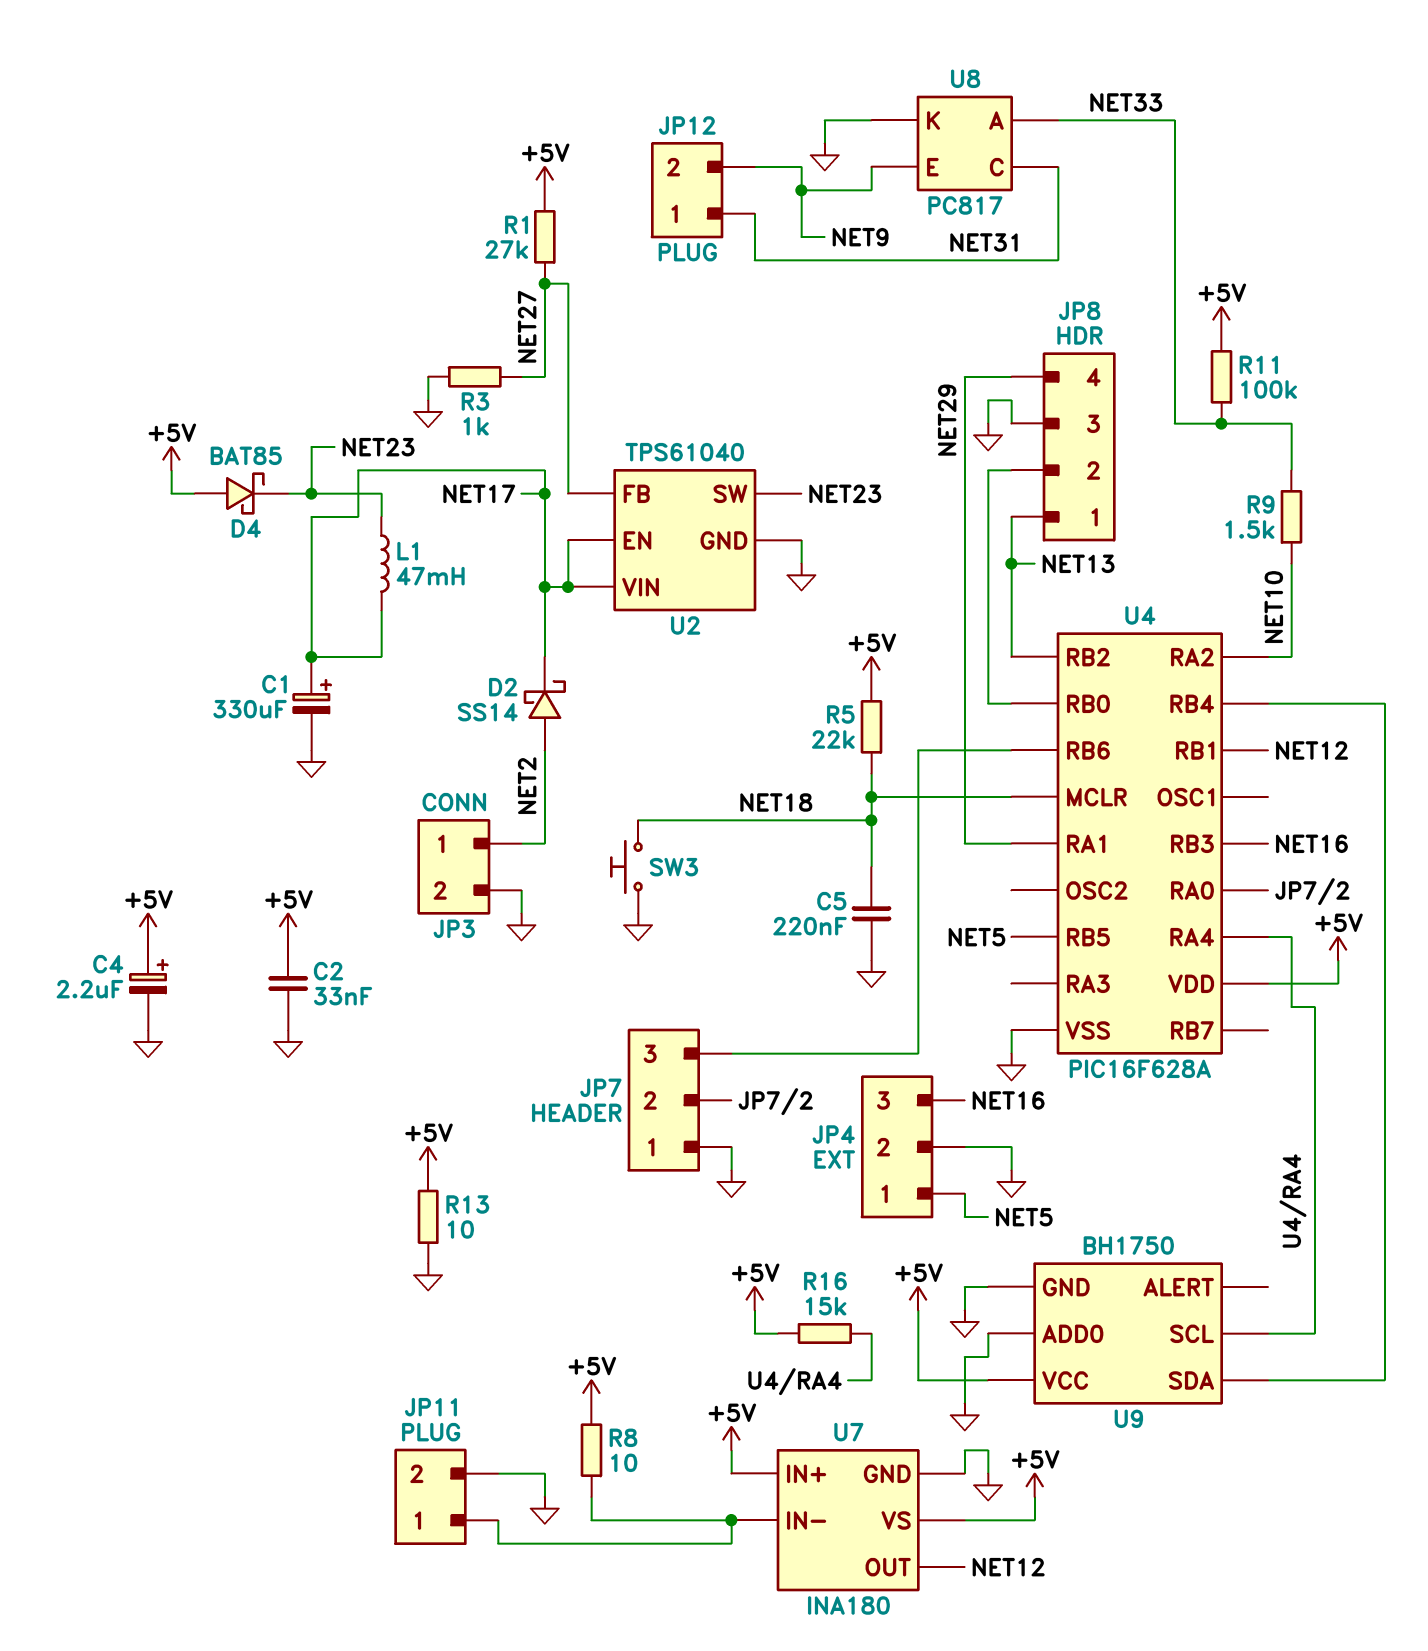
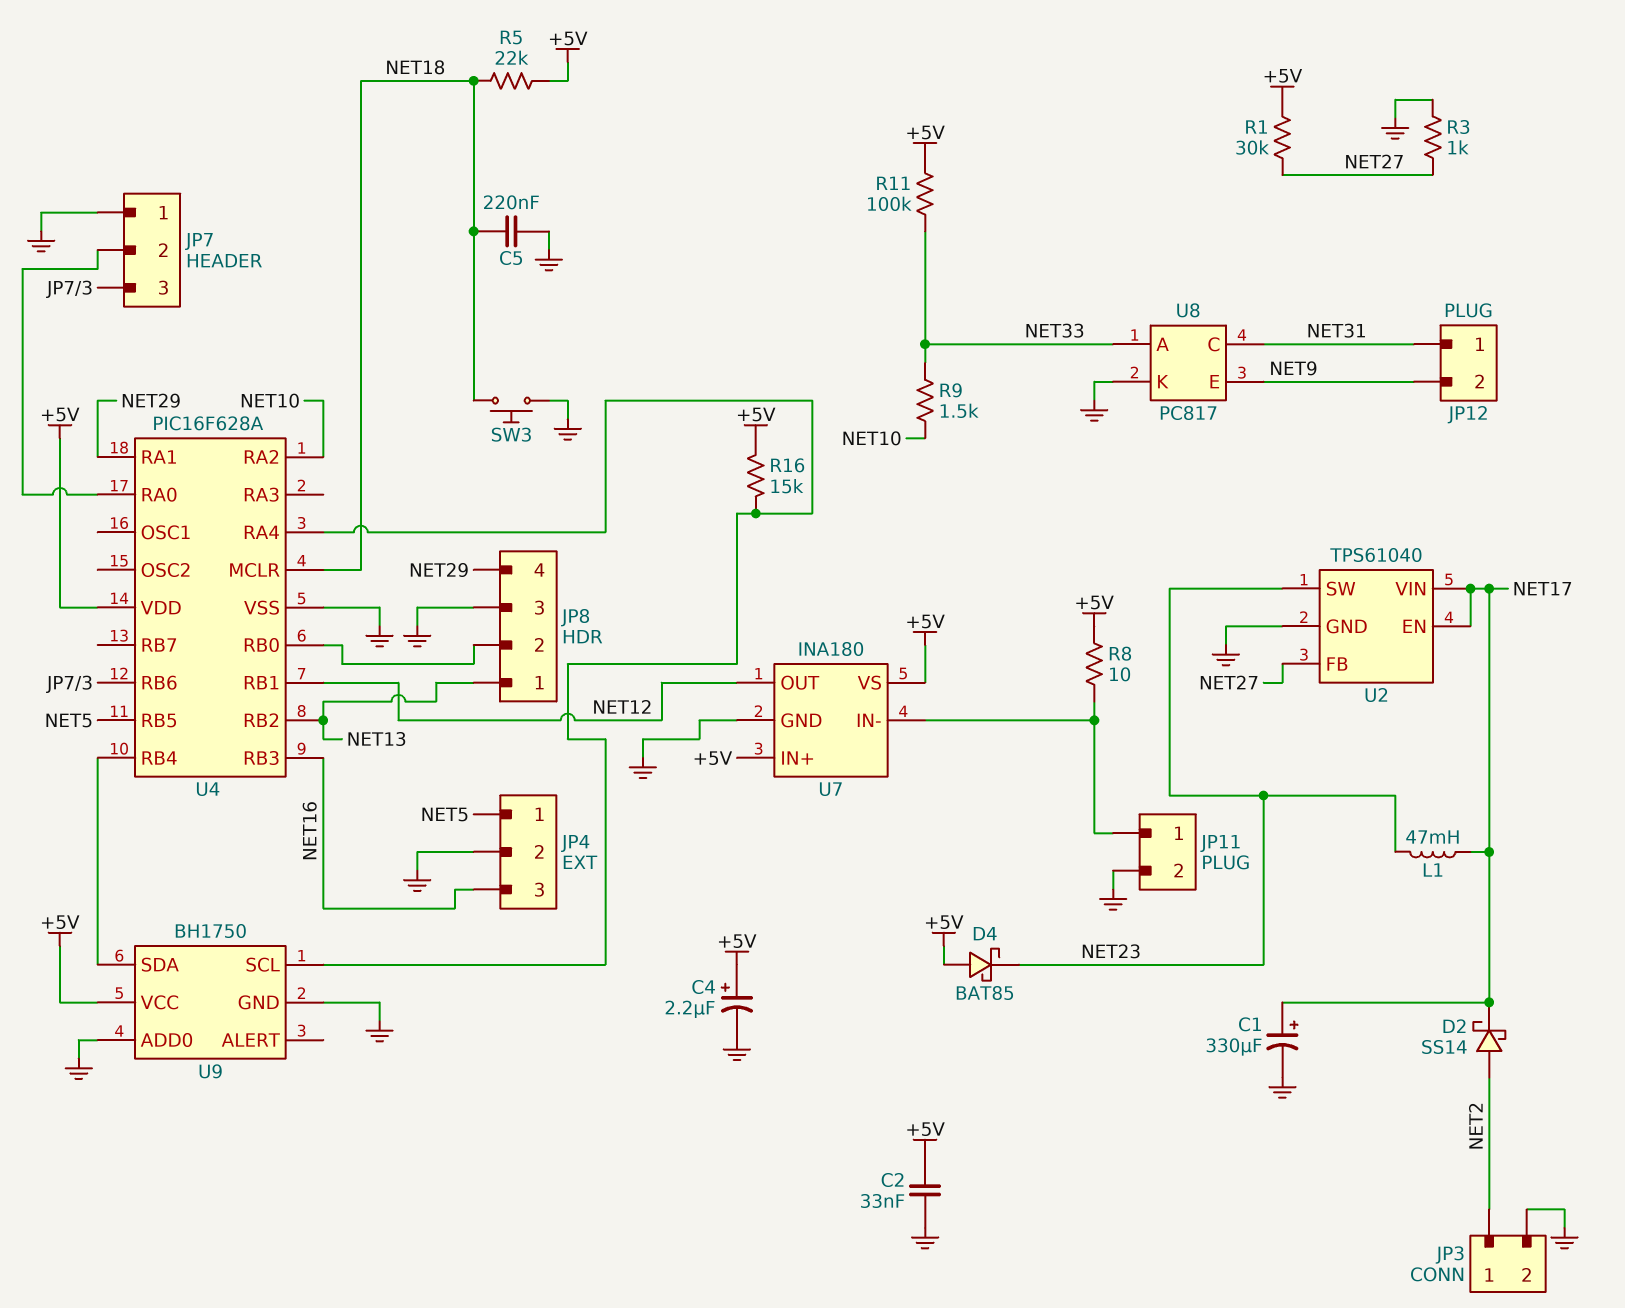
R1: 27k (+5V, NET27) -> 30k (+5V, NET27)
R13: 10 (+5V, GND) -> none

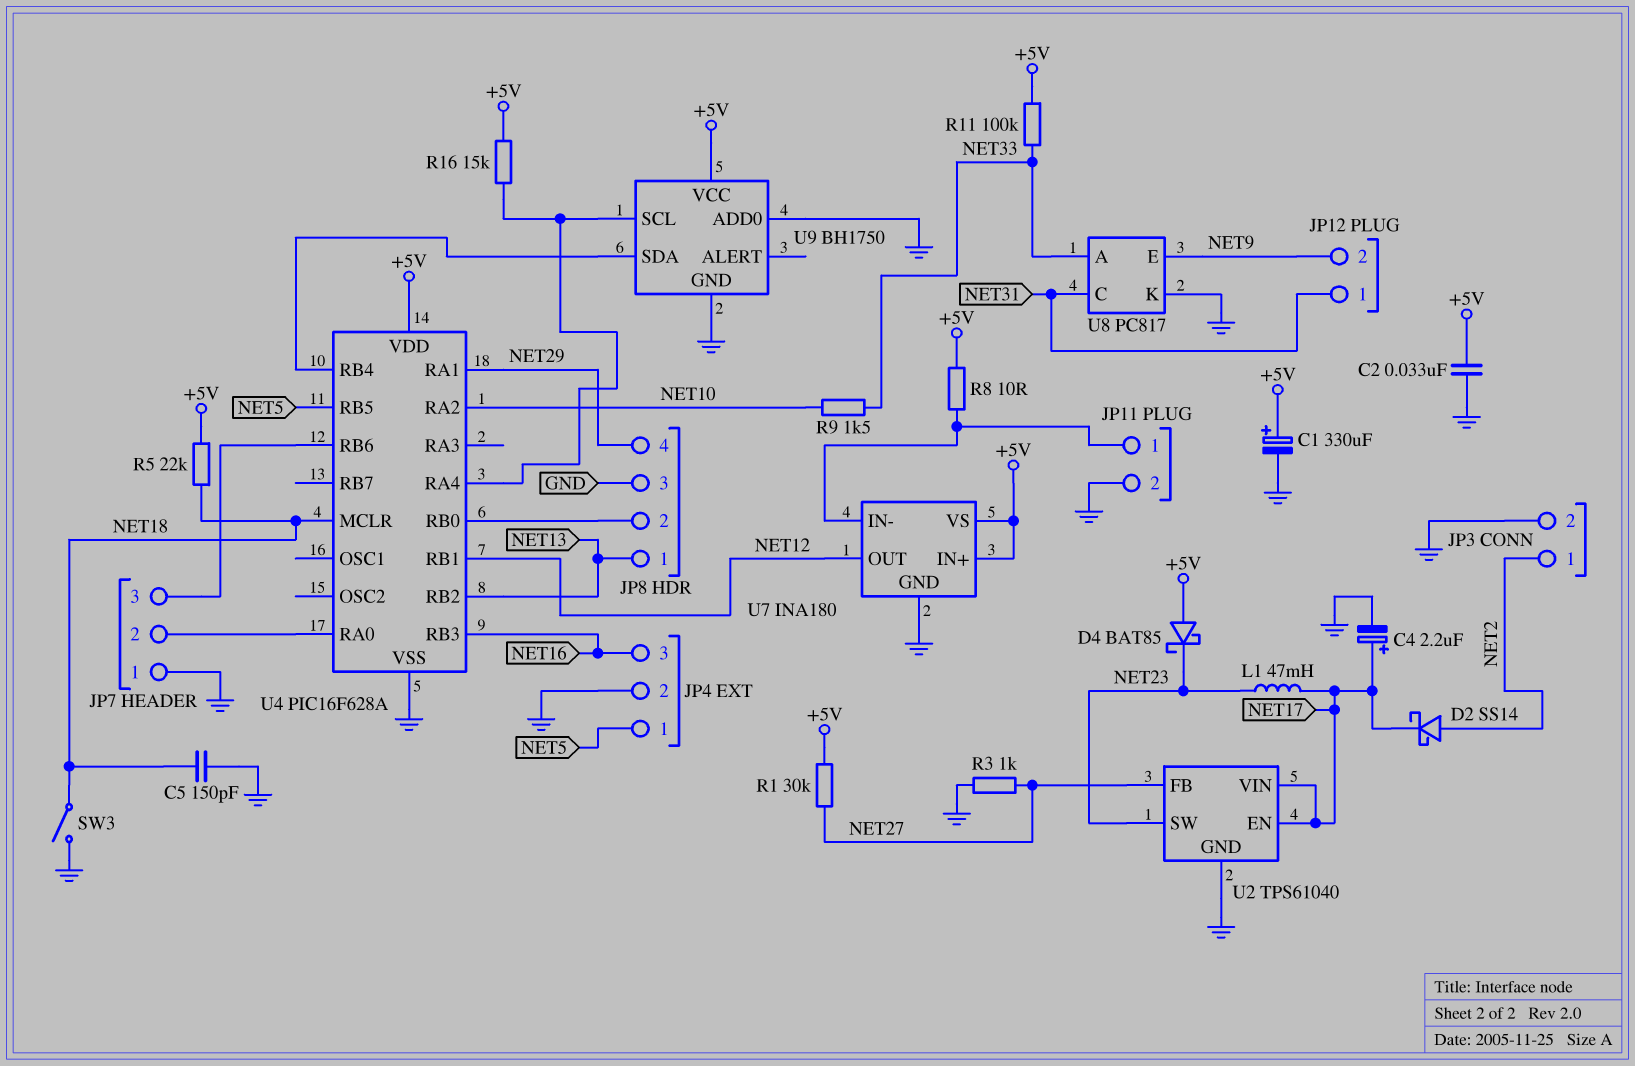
C1: 330uF (plus NET17, minus GND) -> 330uF (plus +5V, minus GND)
C4: 2.2uF (plus +5V, minus GND) -> 2.2uF (plus NET17, minus GND)
C5: 220nF (GND, NET18) -> 150pF (GND, NET18)
SW3: button (GND, NET18) -> switch (GND, NET18)

